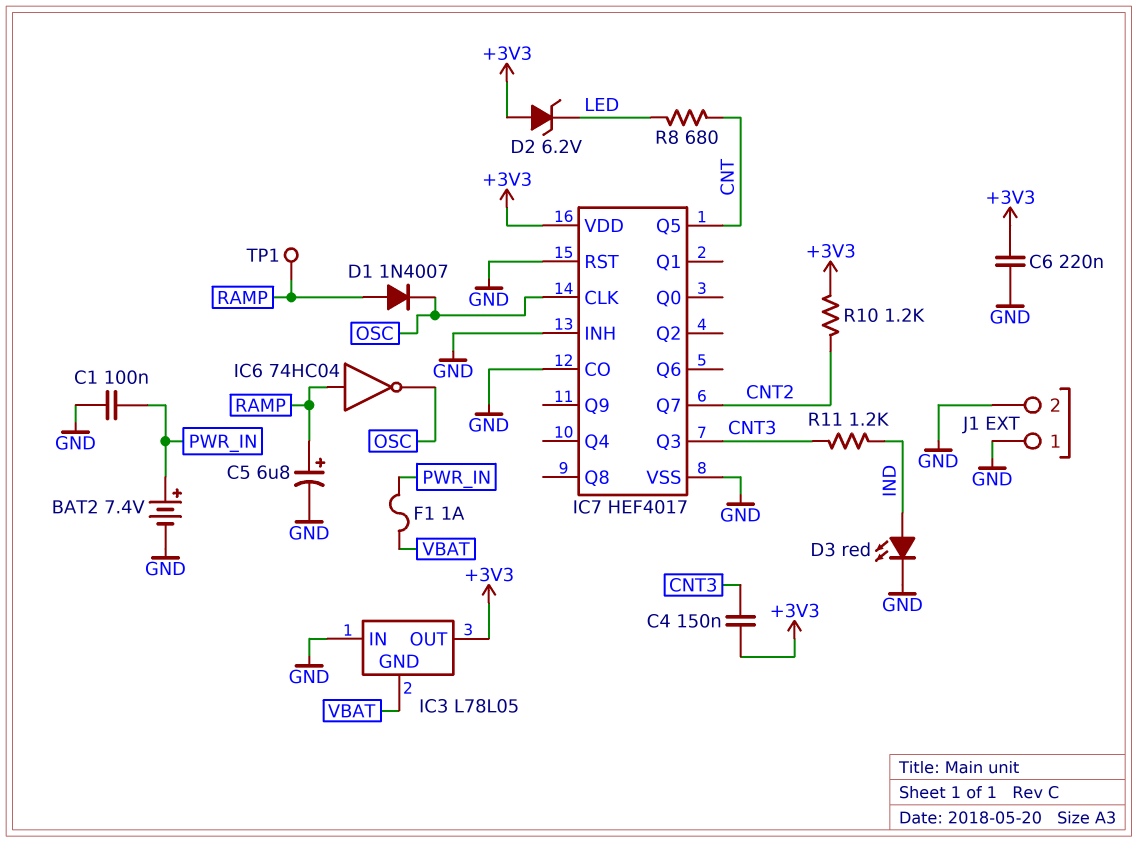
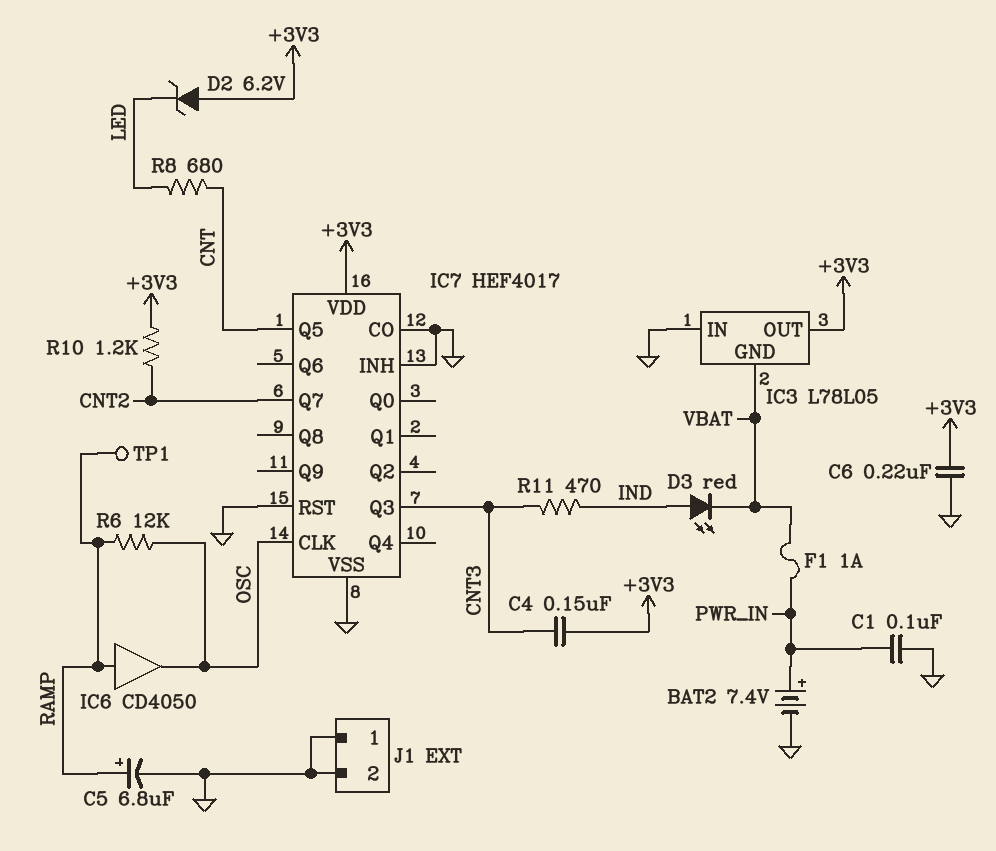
D1: diode 1N4007 (A RAMP, K OSC) -> none
D3: LED red (A IND, K GND) -> LED red (A IND, K VBAT)
IC6: NOT 74HC04 (in RAMP, out OSC) -> buffer CD4050 (in RAMP, out OSC)
R6: none -> 12k (OSC, RAMP)
R11: 1.2k (CNT3, IND) -> 470 (CNT3, IND)

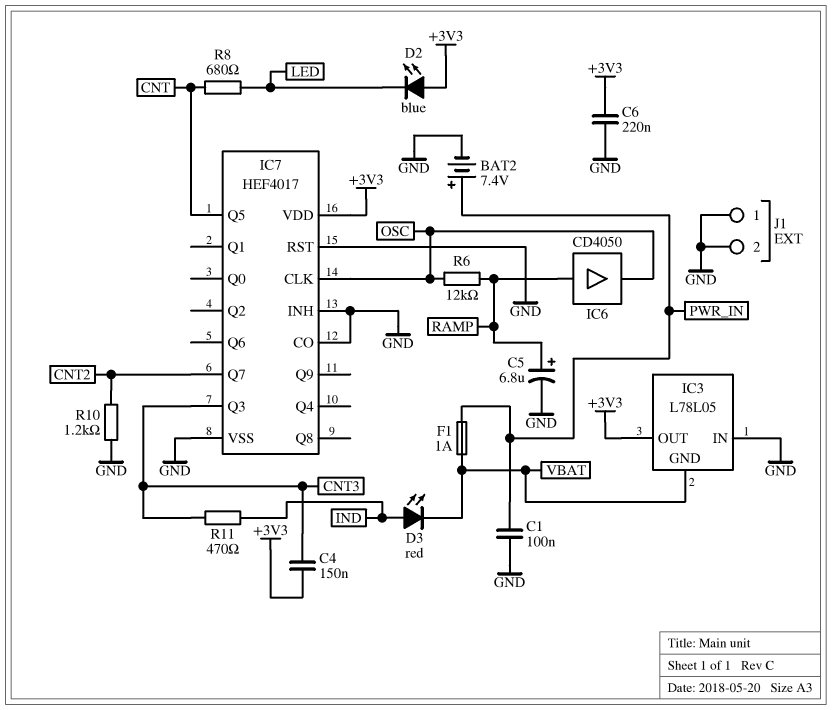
D2: zener 6.2V (A +3V3, K LED) -> LED blue (A +3V3, K LED)
R10: 1.2k (+3V3, CNT2) -> 1.2k (CNT2, GND)
TP1: test point (RAMP) -> none

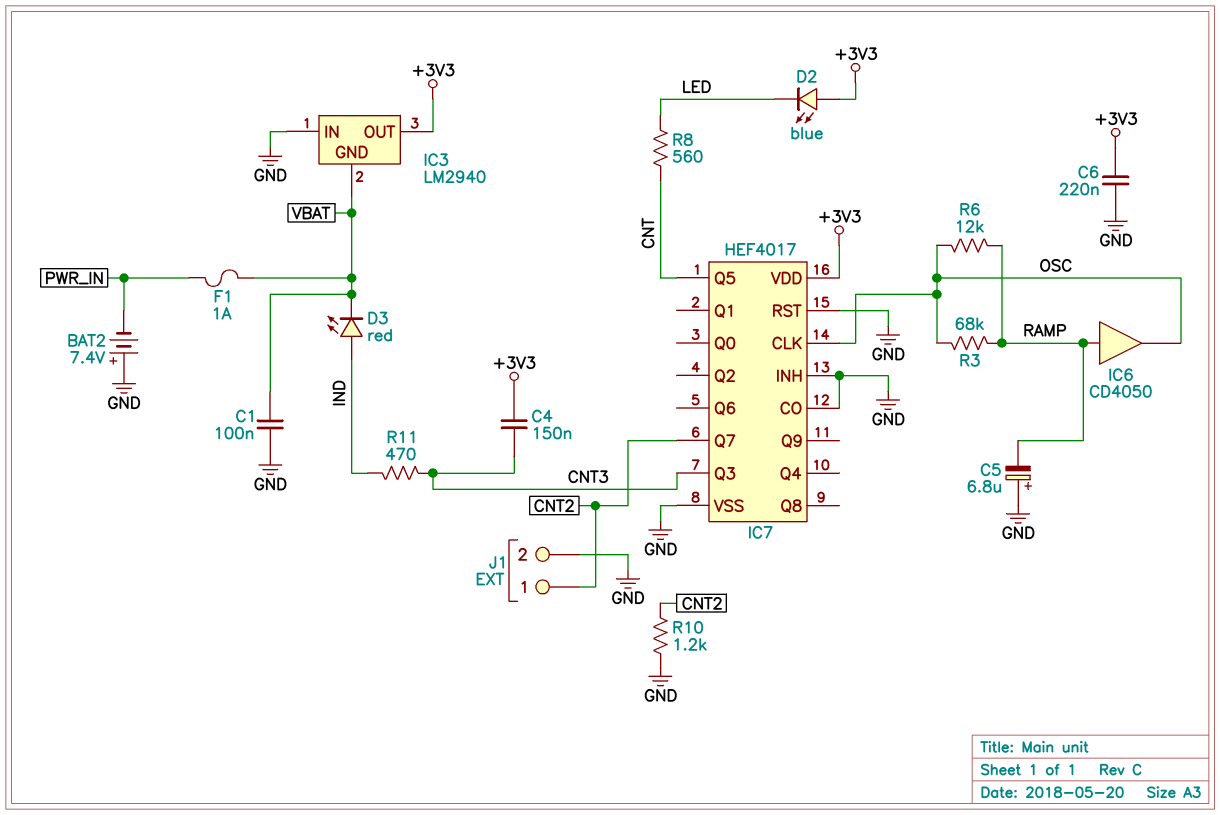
BAT2: 7.4V (plus PWR_IN, minus GND) -> 7.4V (plus GND, minus PWR_IN)
C1: 100nF (GND, PWR_IN) -> 100nF (GND, VBAT)
C5: 6.8uF (plus RAMP, minus GND) -> 6.8uF (plus GND, minus RAMP)
IC3: L78L05 -> LM2940
J1 pin 1: GND -> CNT2
R3: none -> 68k (OSC, RAMP)
R8: 680 (CNT, LED) -> 560 (CNT, LED)

